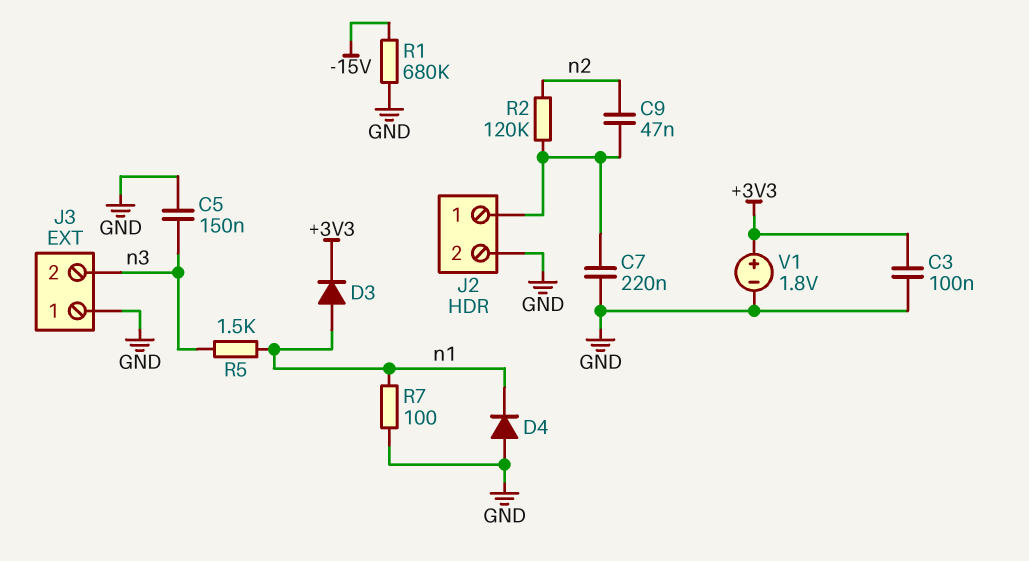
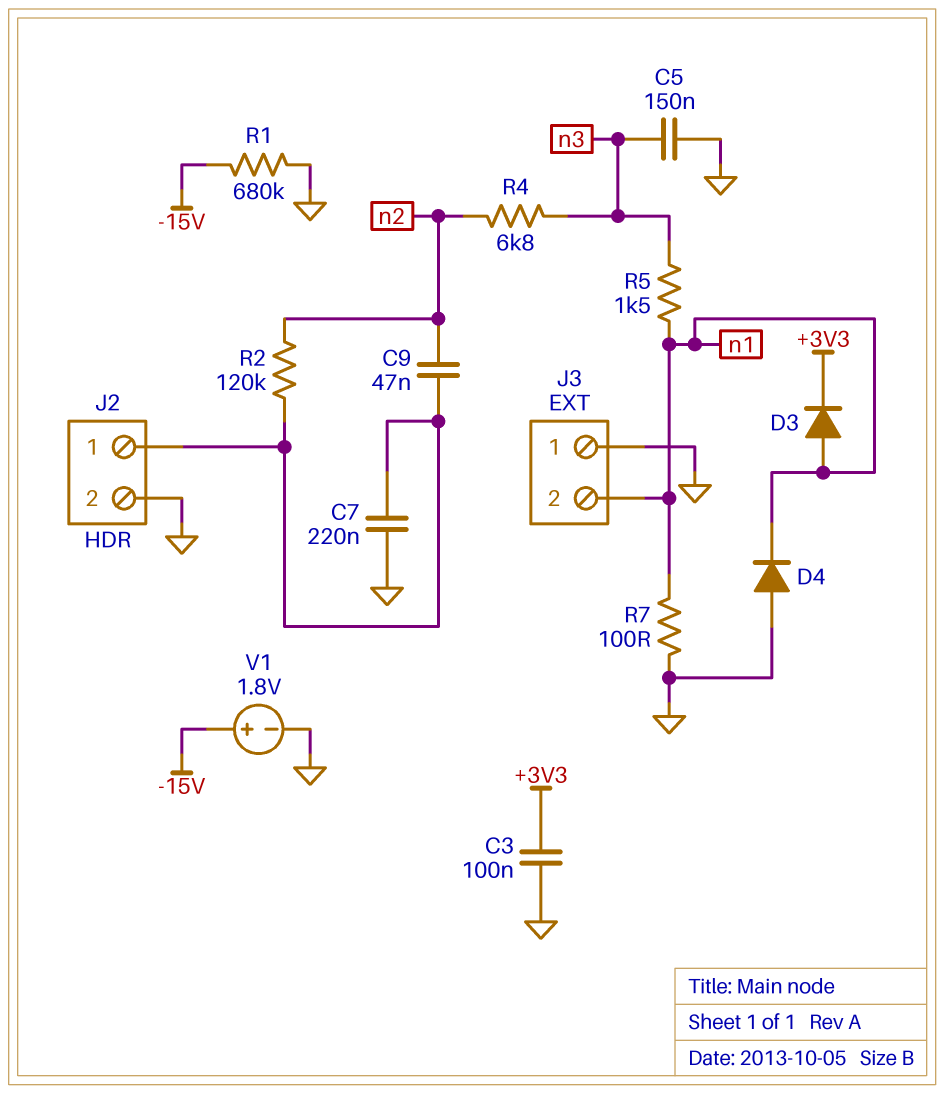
J3 pin 2: n3 -> n1
R4: none -> 6.8k (n2, n3)
V1: 1.8V (plus +3V3, minus GND) -> 1.8V (plus -15V, minus GND)

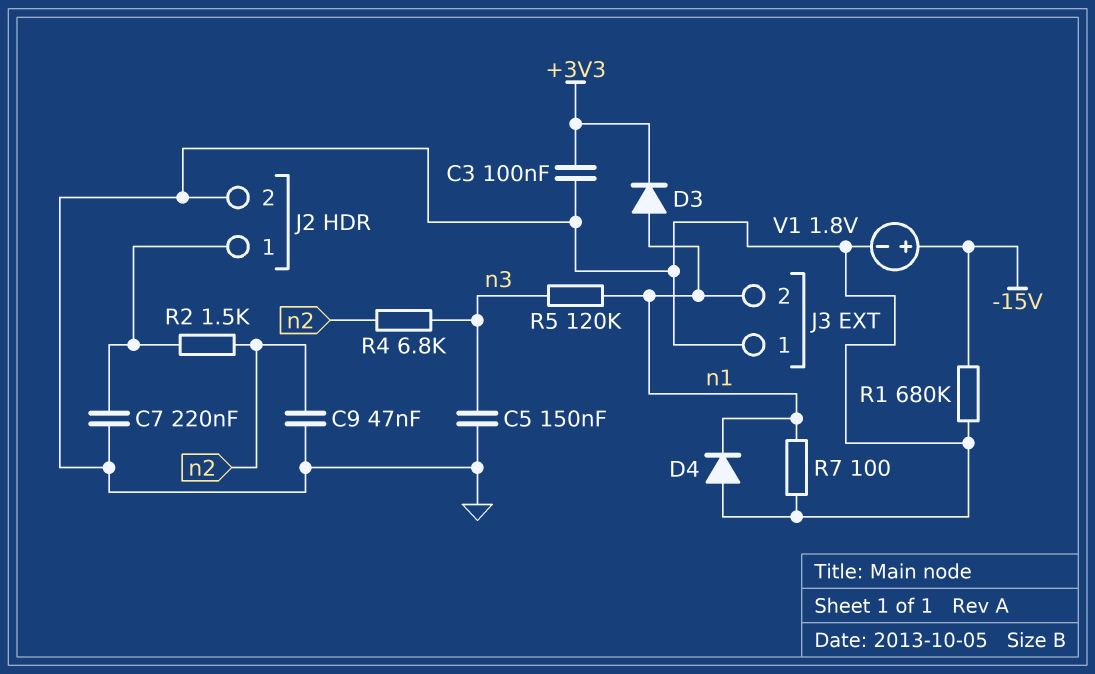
C9: 47nF (J2/1, n2) -> 47nF (GND, n2)
R2: 120k (J2/1, n2) -> 1.5k (J2/1, n2)
R5: 1.5k (n1, n3) -> 120k (n1, n3)

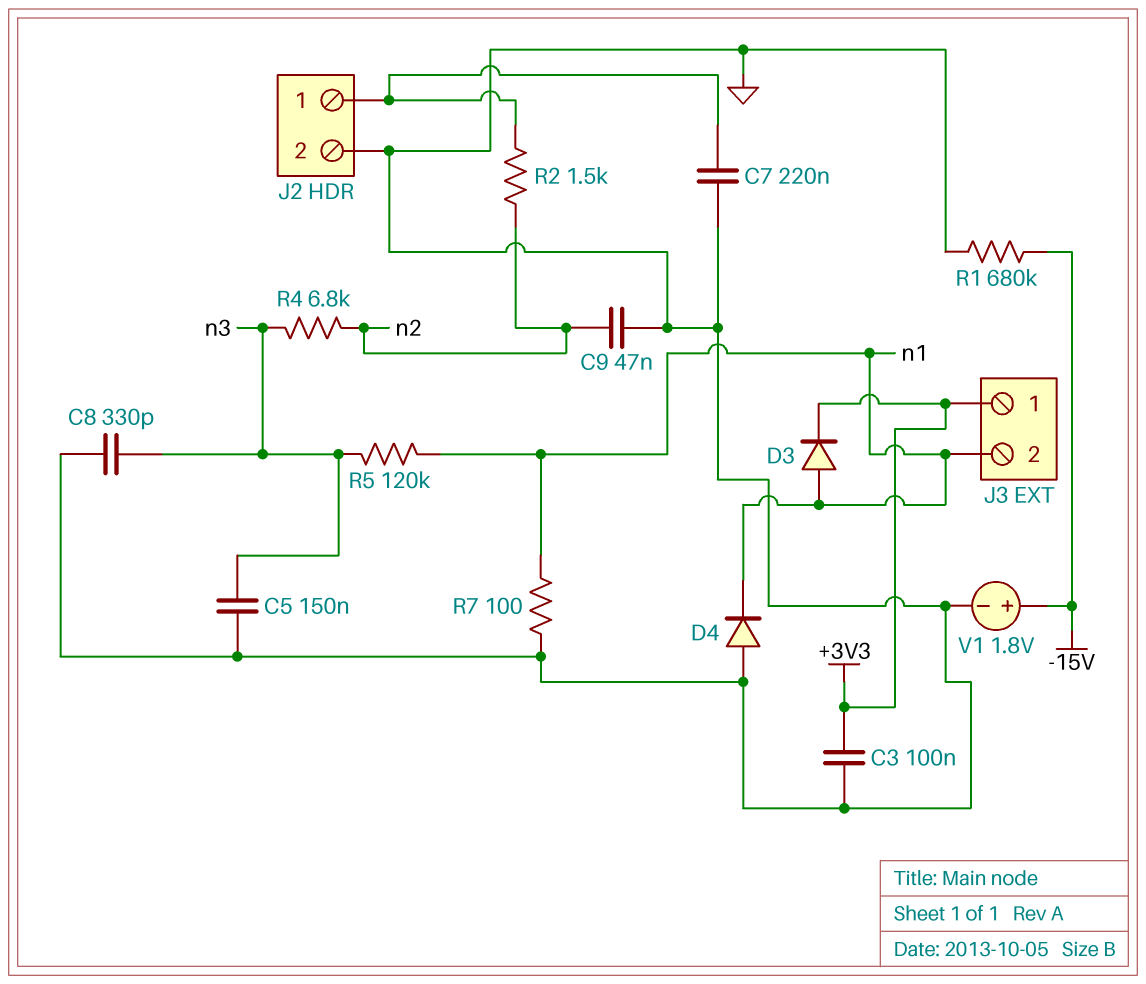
C8: none -> 330pF (GND, n3)
J3 pin 1: GND -> +3V3

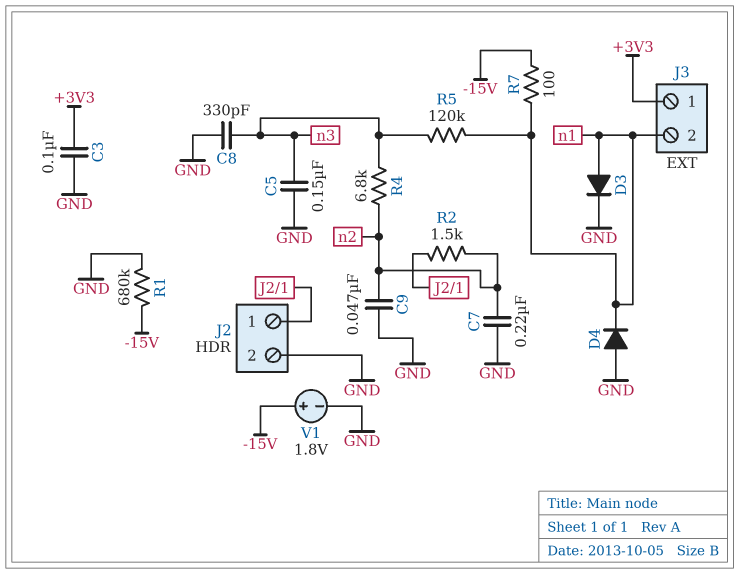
C7: 220nF (GND, J2/1) -> 220nF (GND, n2)
D3: diode (A n1, K +3V3) -> diode (A n1, K GND)
R7: 100 (GND, n1) -> 100 (-15V, n1)

